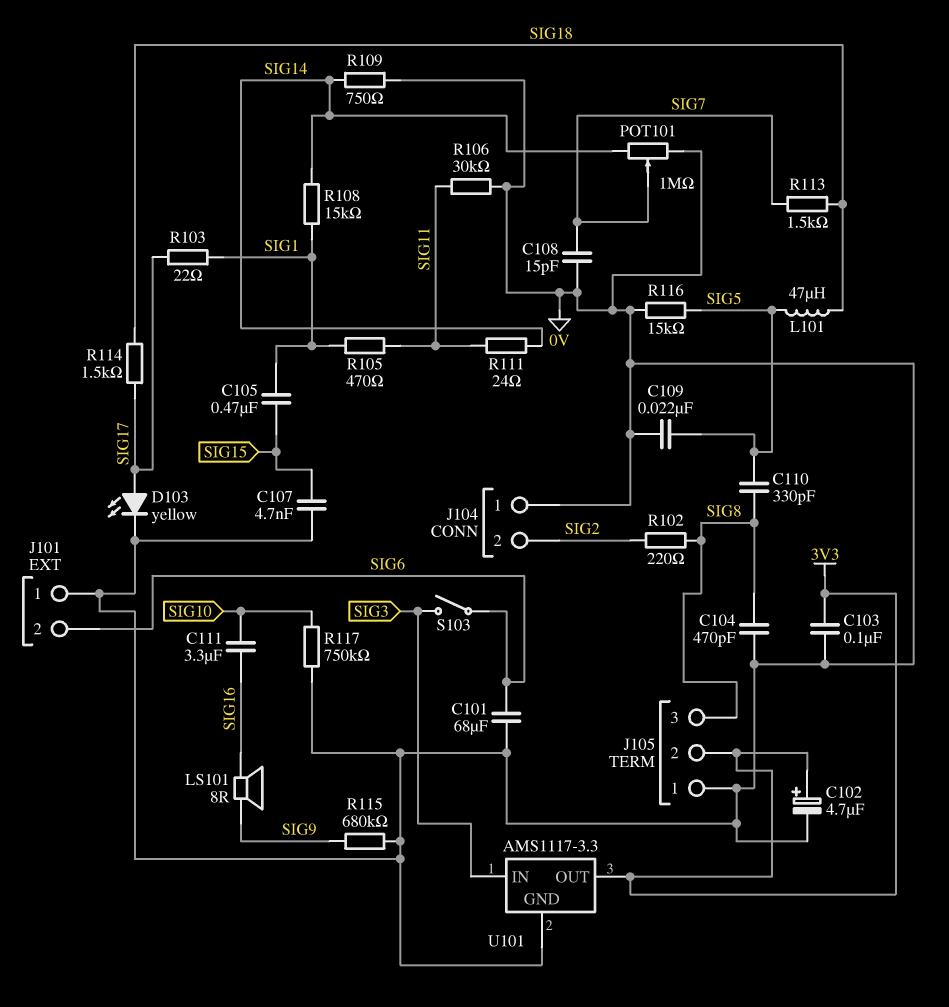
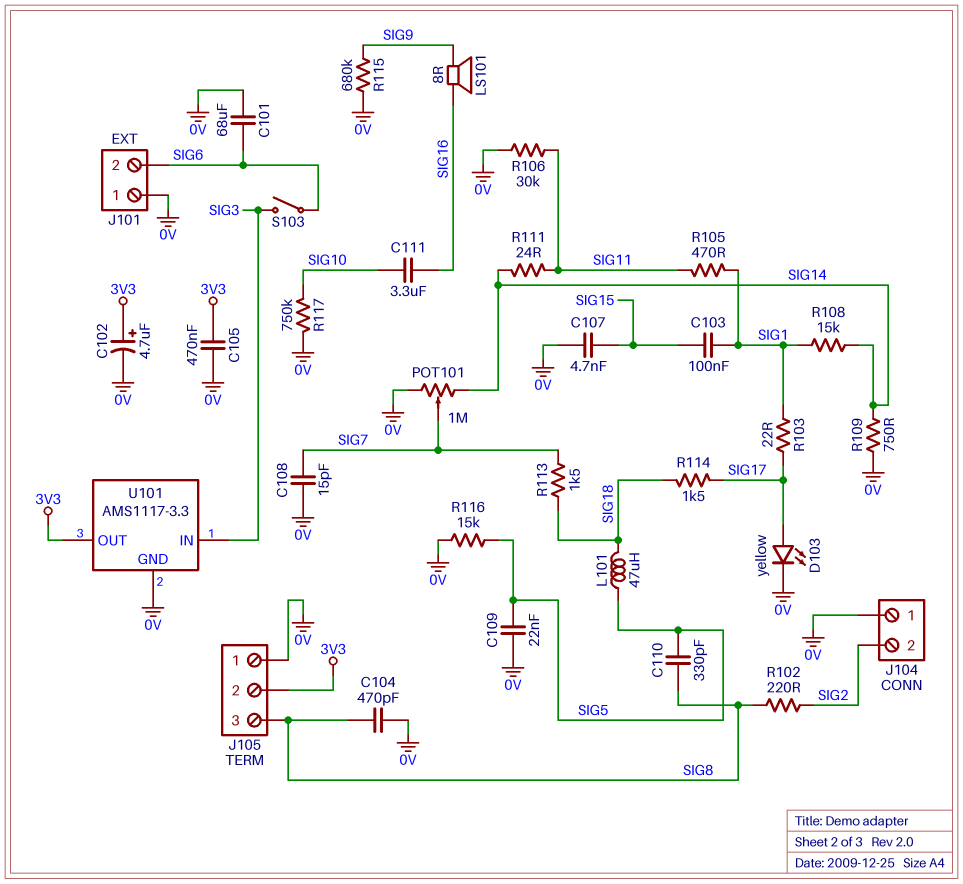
C103: 100nF (0V, 3V3) -> 100nF (SIG1, SIG15)
C105: 470nF (SIG1, SIG15) -> 470nF (0V, 3V3)

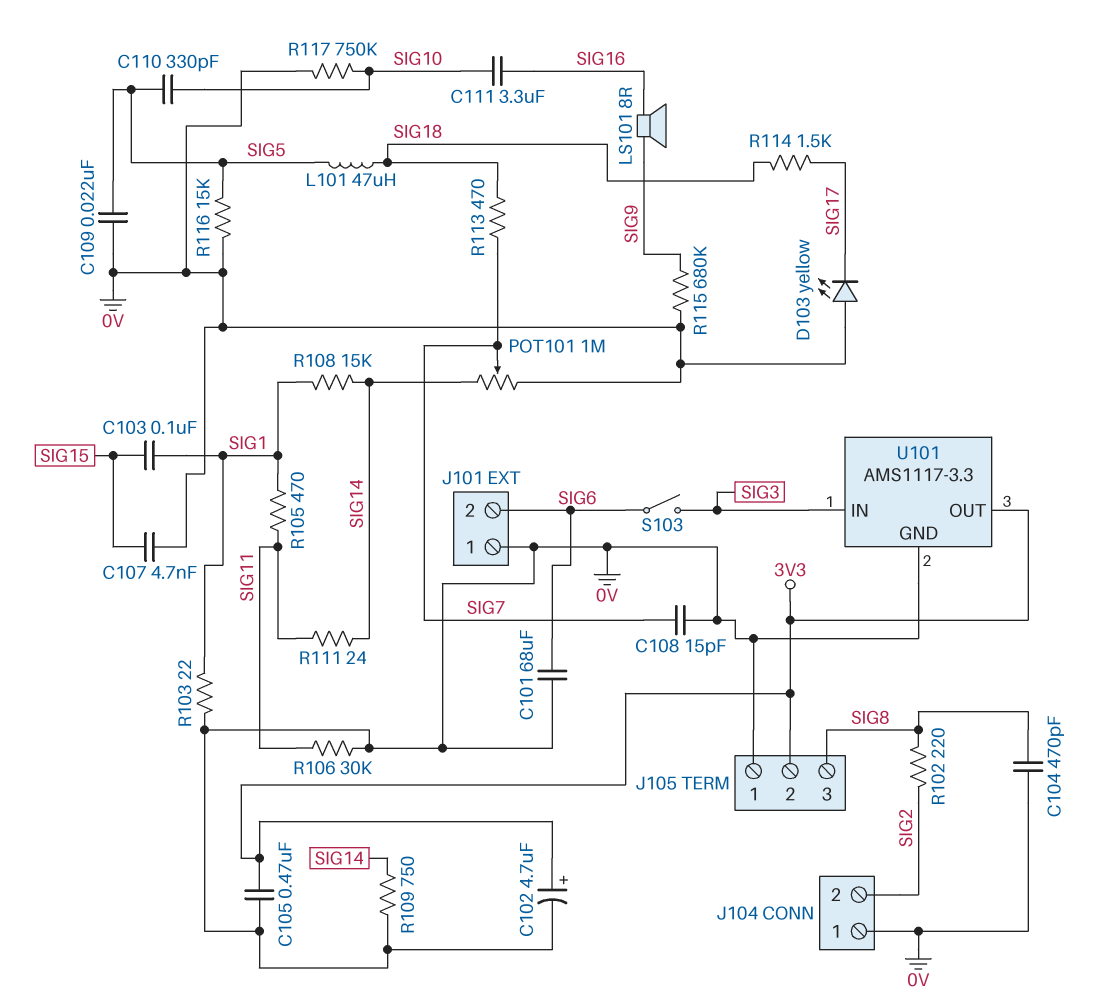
C110: 330pF (SIG5, SIG8) -> 330pF (SIG5, SIG10)
D103: LED yellow (A SIG17, K 0V) -> LED yellow (A 0V, K SIG17)
R103: 22 (SIG1, SIG17) -> 22 (0V, SIG1)
R113: 1.5k (SIG7, SIG18) -> 470 (SIG7, SIG18)

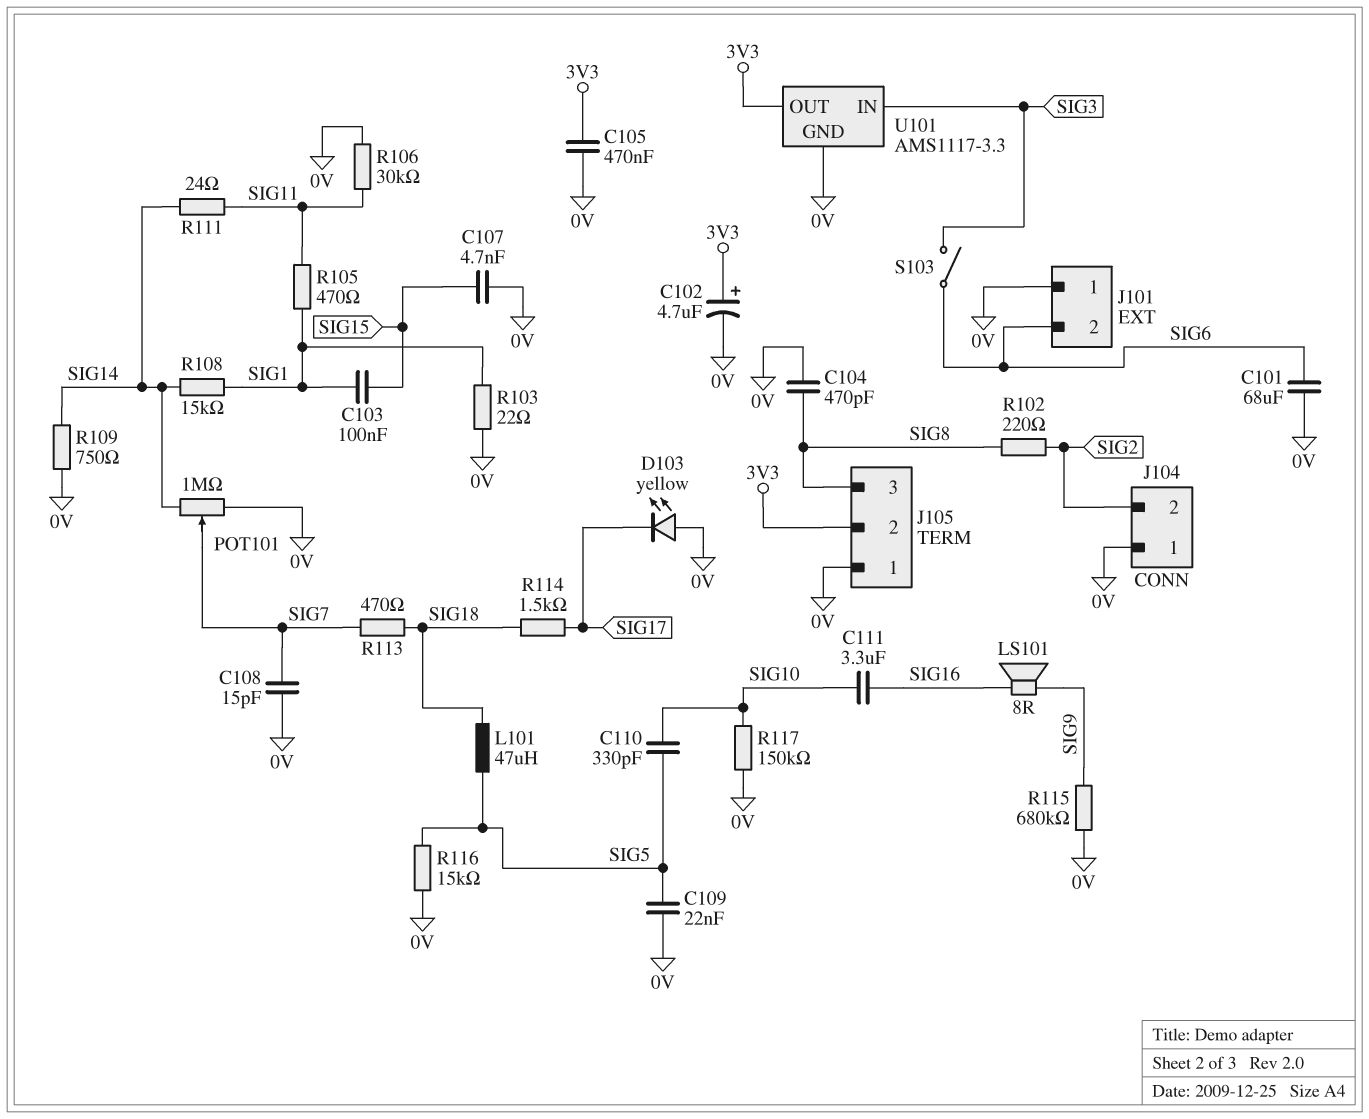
R117: 750k (0V, SIG10) -> 150k (0V, SIG10)

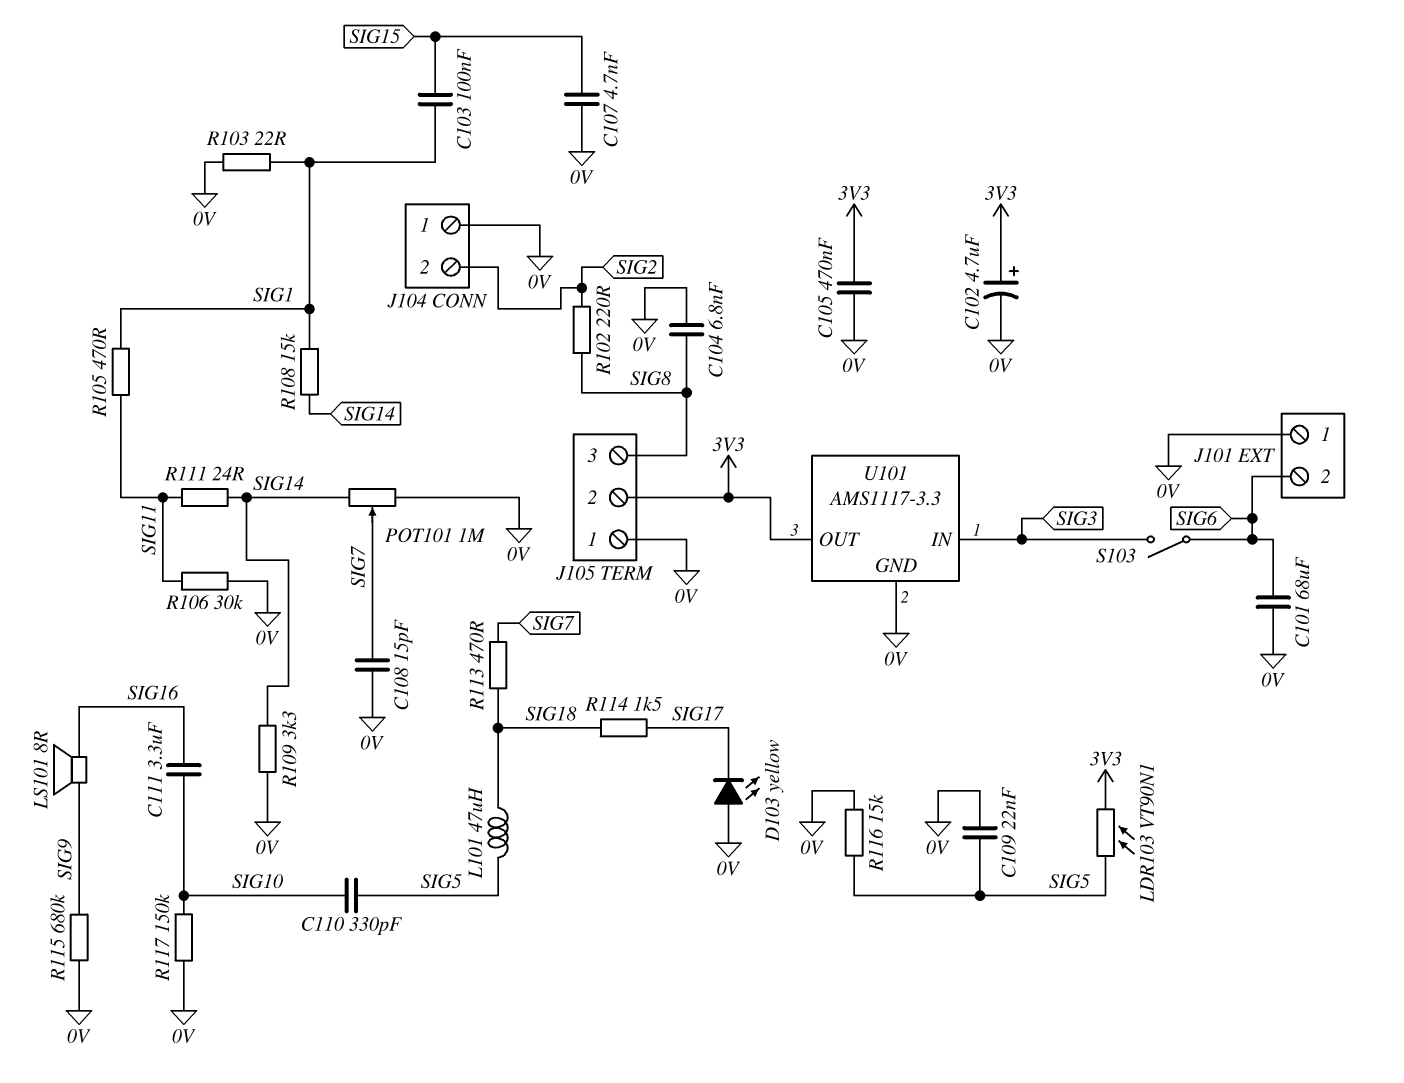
C104: 470pF (0V, SIG8) -> 6.8nF (0V, SIG8)
LDR103: none -> VT90N1 (3V3, SIG5)
R109: 750 (0V, SIG14) -> 3.3k (0V, SIG14)

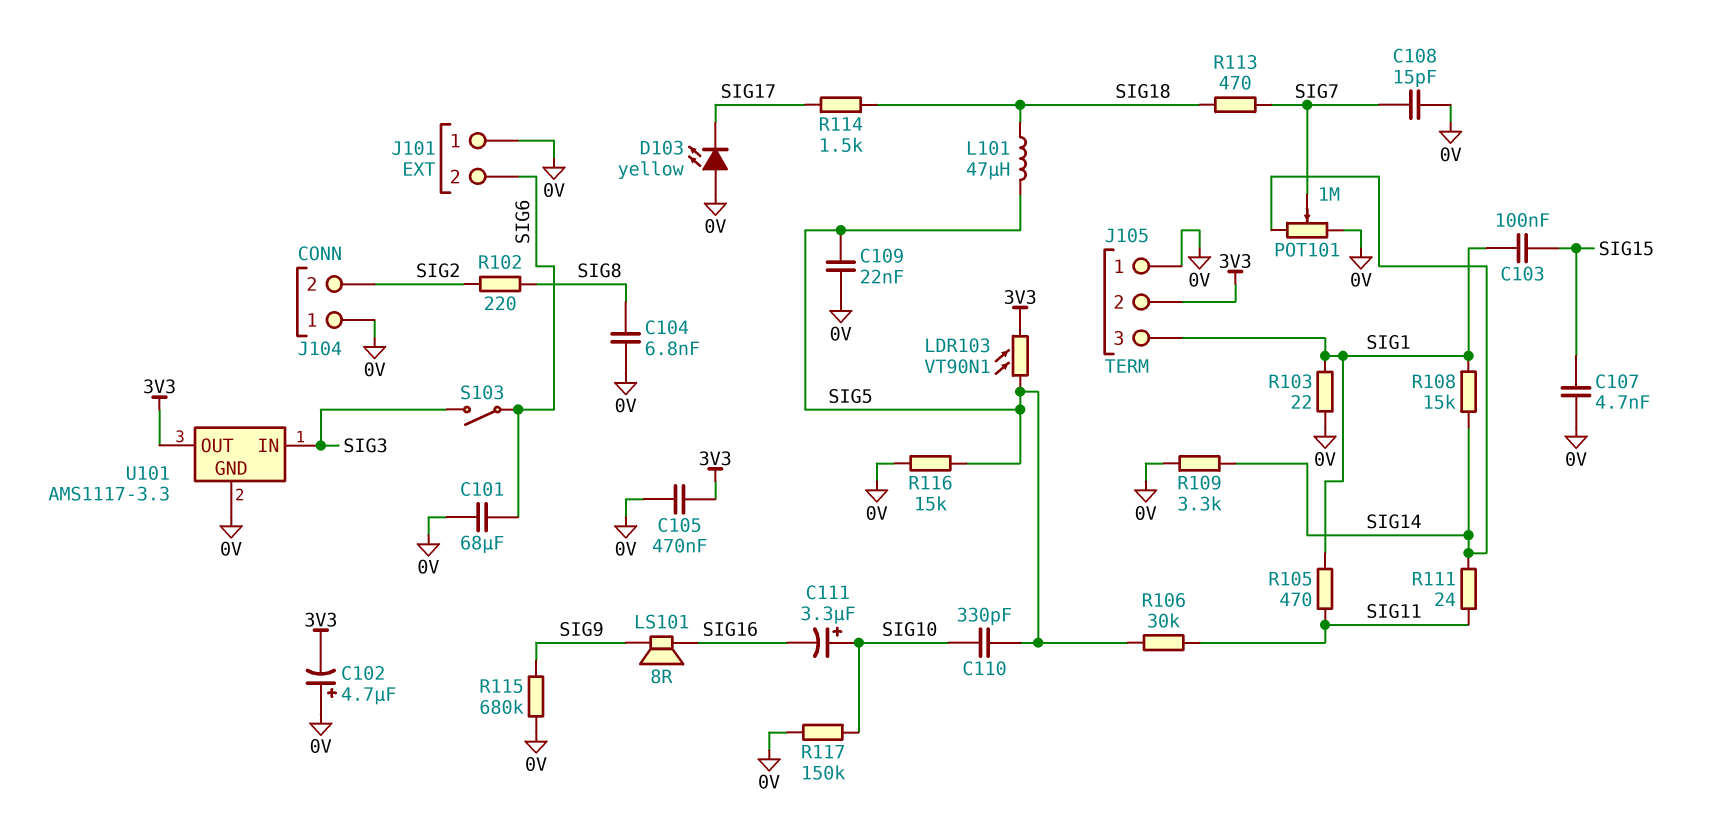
C102: 4.7uF (plus 3V3, minus 0V) -> 4.7uF (plus 0V, minus 3V3)
C111: 3.3uF (SIG10, SIG16) -> 3.3uF (plus SIG10, minus SIG16)
J105 pin 3: SIG8 -> SIG1
R106: 30k (0V, SIG11) -> 30k (SIG5, SIG11)

